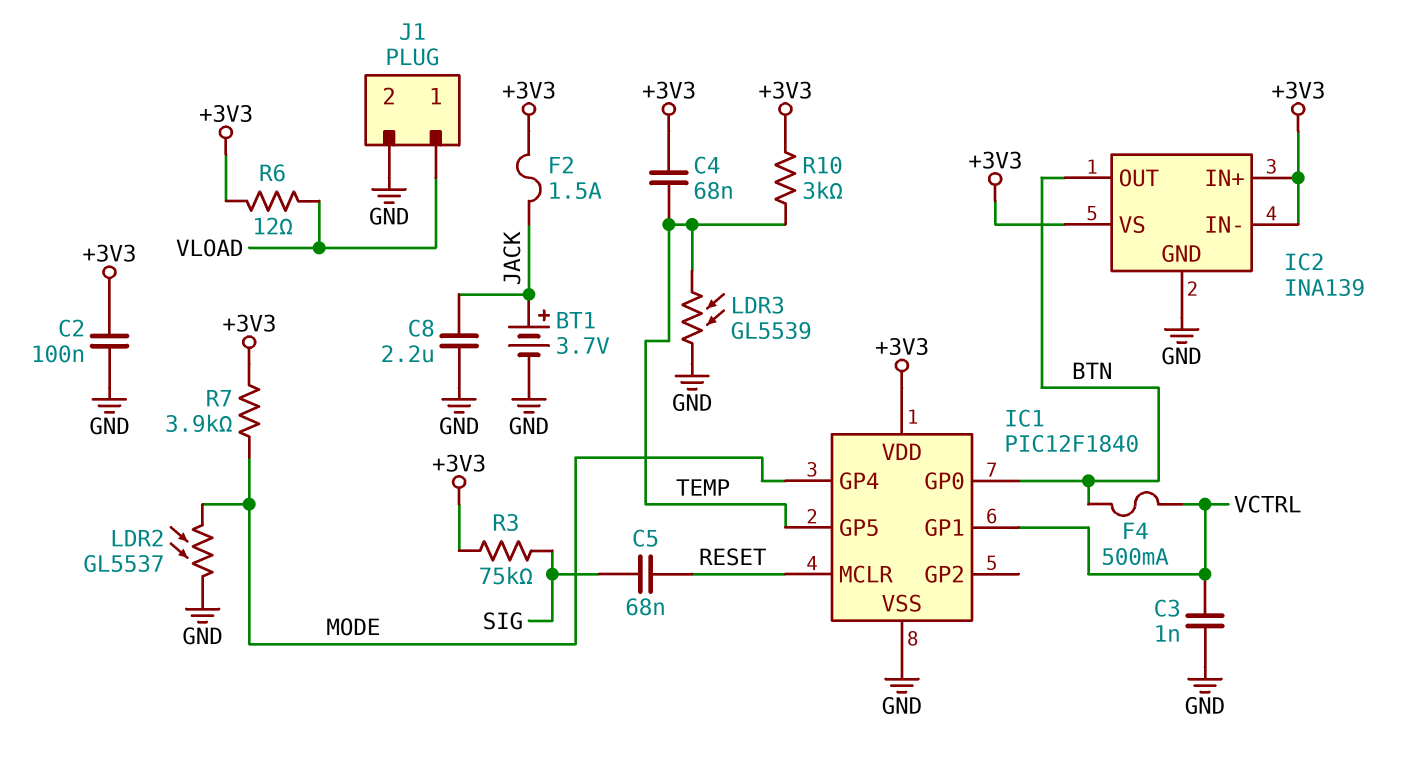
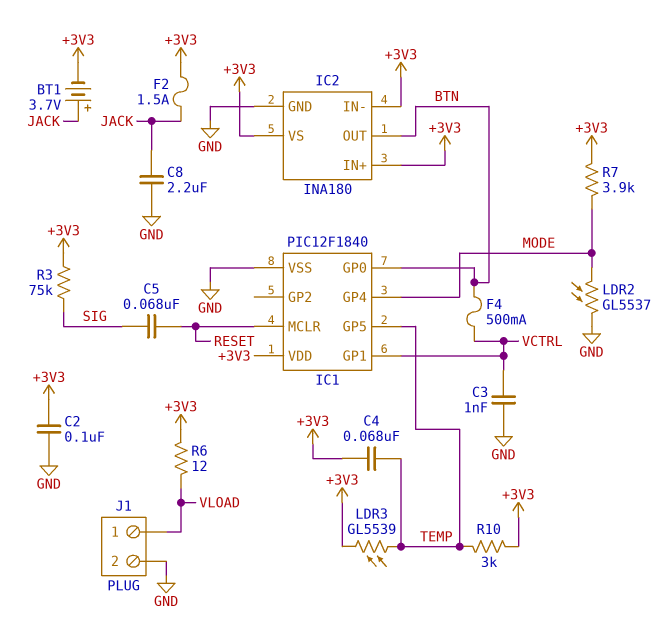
BT1: 3.7V (plus JACK, minus GND) -> 3.7V (plus JACK, minus +3V3)
IC2: INA139 -> INA180
LDR3: GL5539 (GND, TEMP) -> GL5539 (+3V3, TEMP)

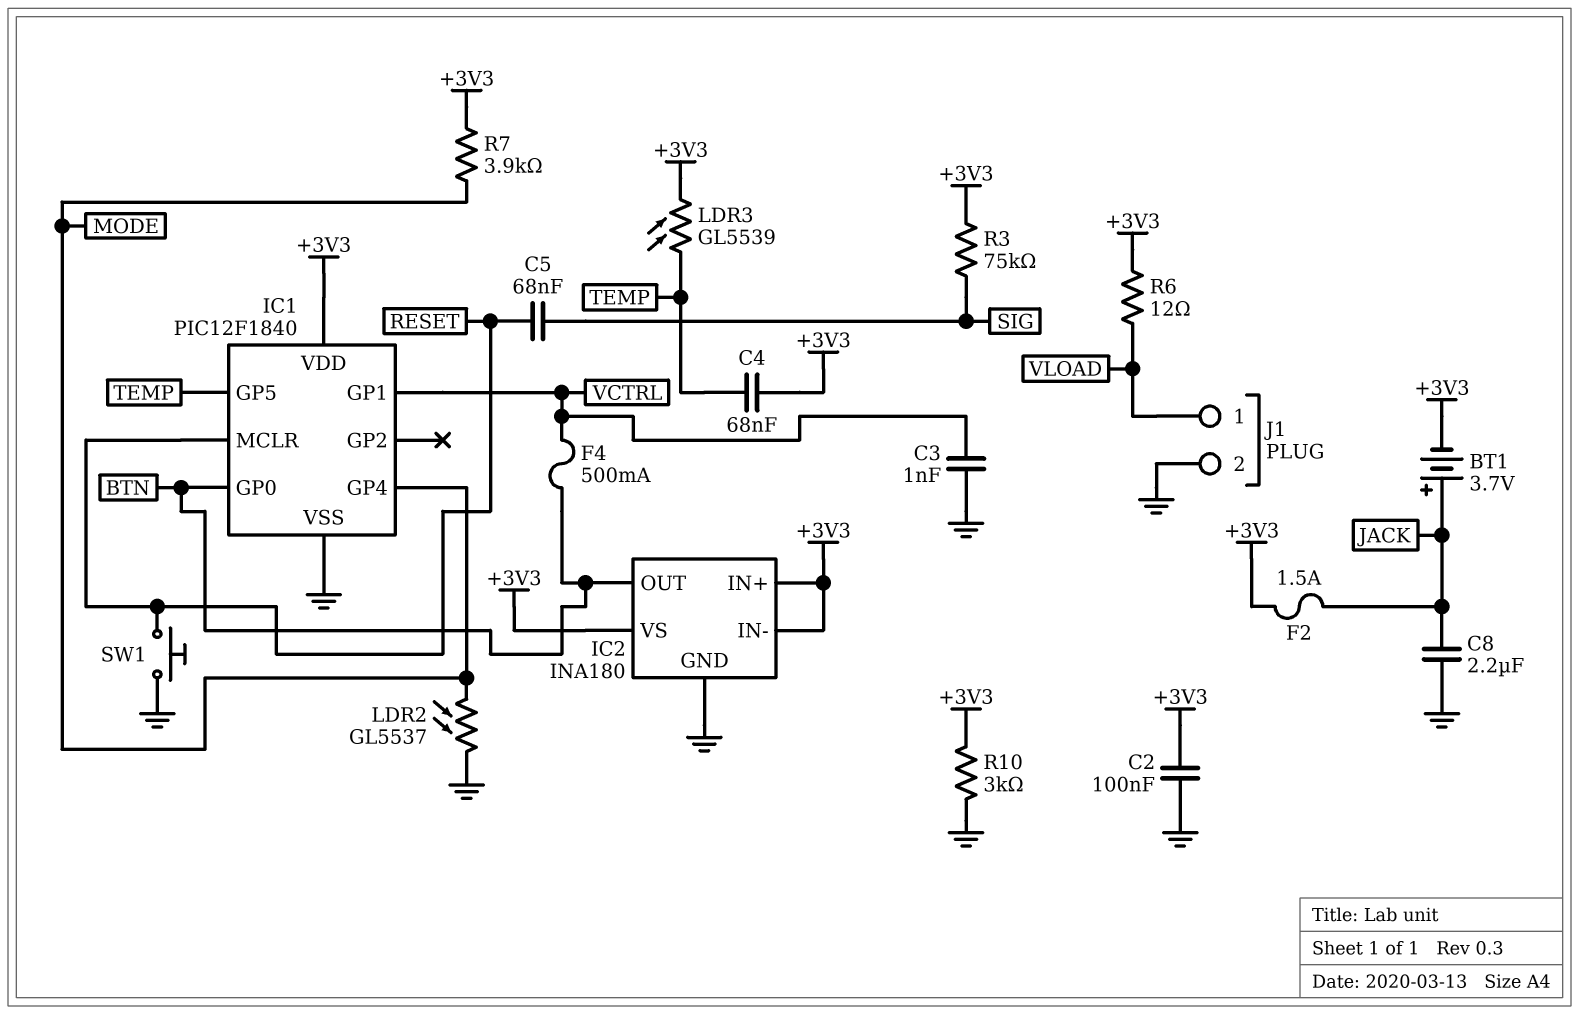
R10: 3k (+3V3, TEMP) -> 3k (+3V3, GND)
SW1: none -> button (GND, RESET)

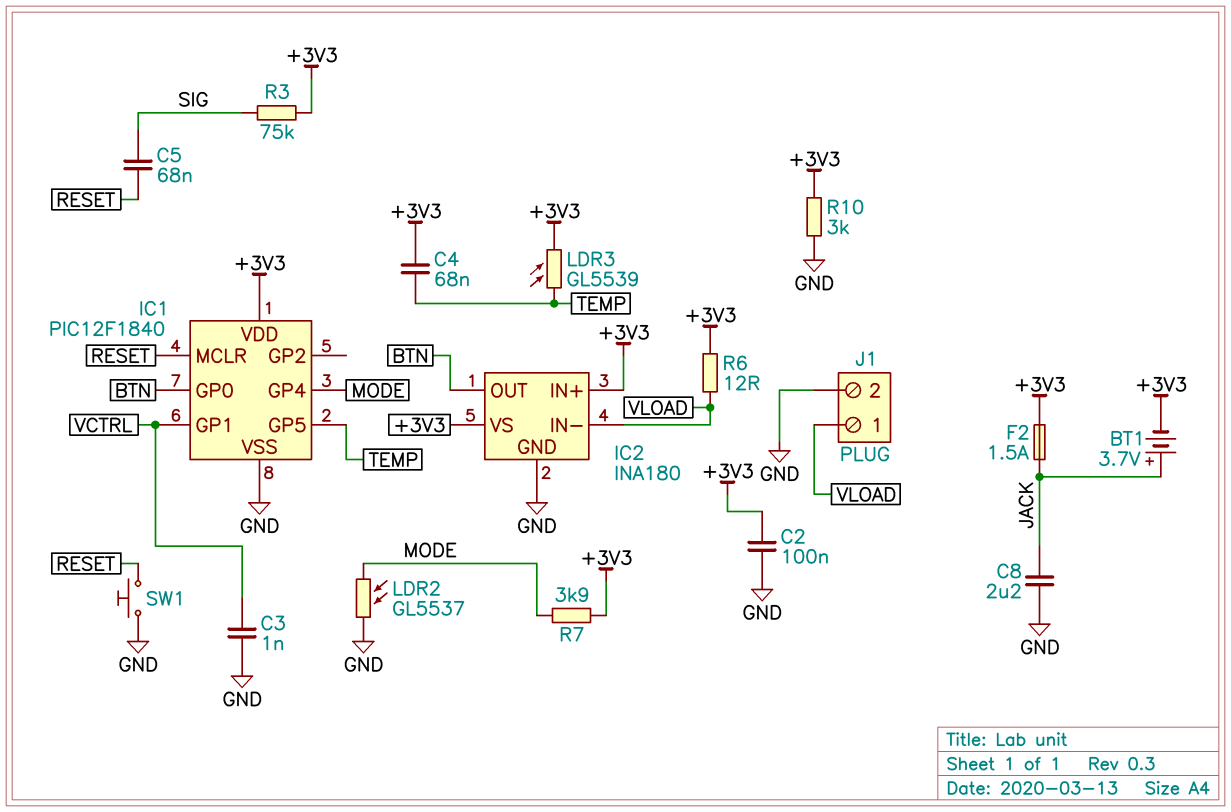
F4: 500mA (BTN, VCTRL) -> none
IC2 pin IN-: +3V3 -> VLOAD

